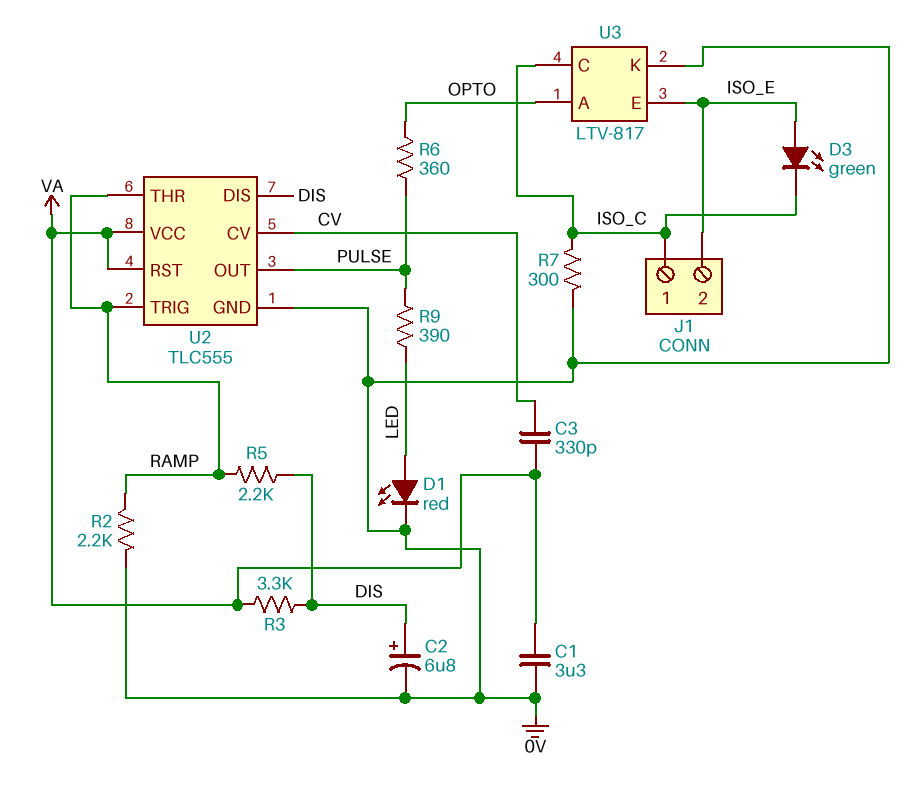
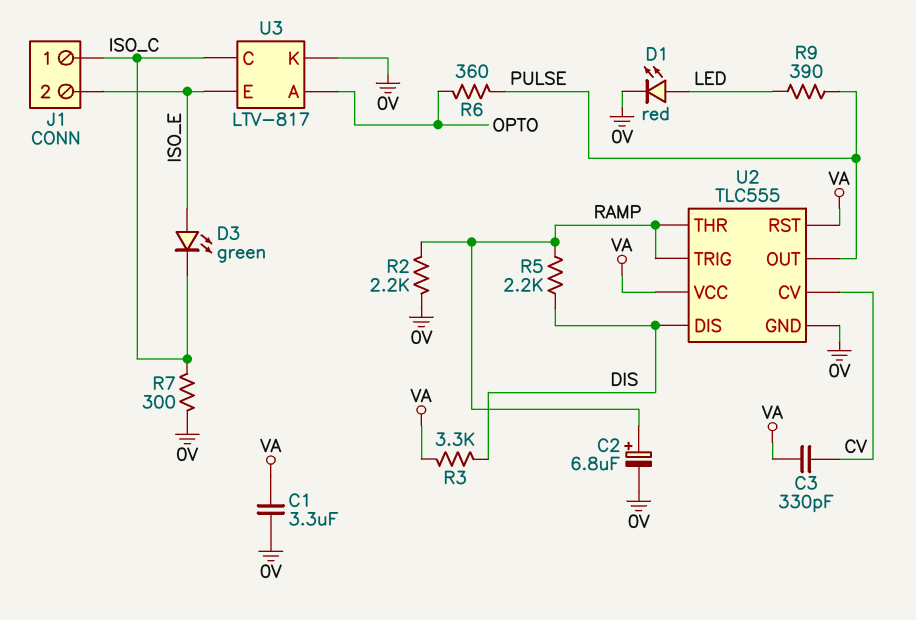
C2: 6.8uF (plus DIS, minus 0V) -> 6.8uF (plus RAMP, minus 0V)

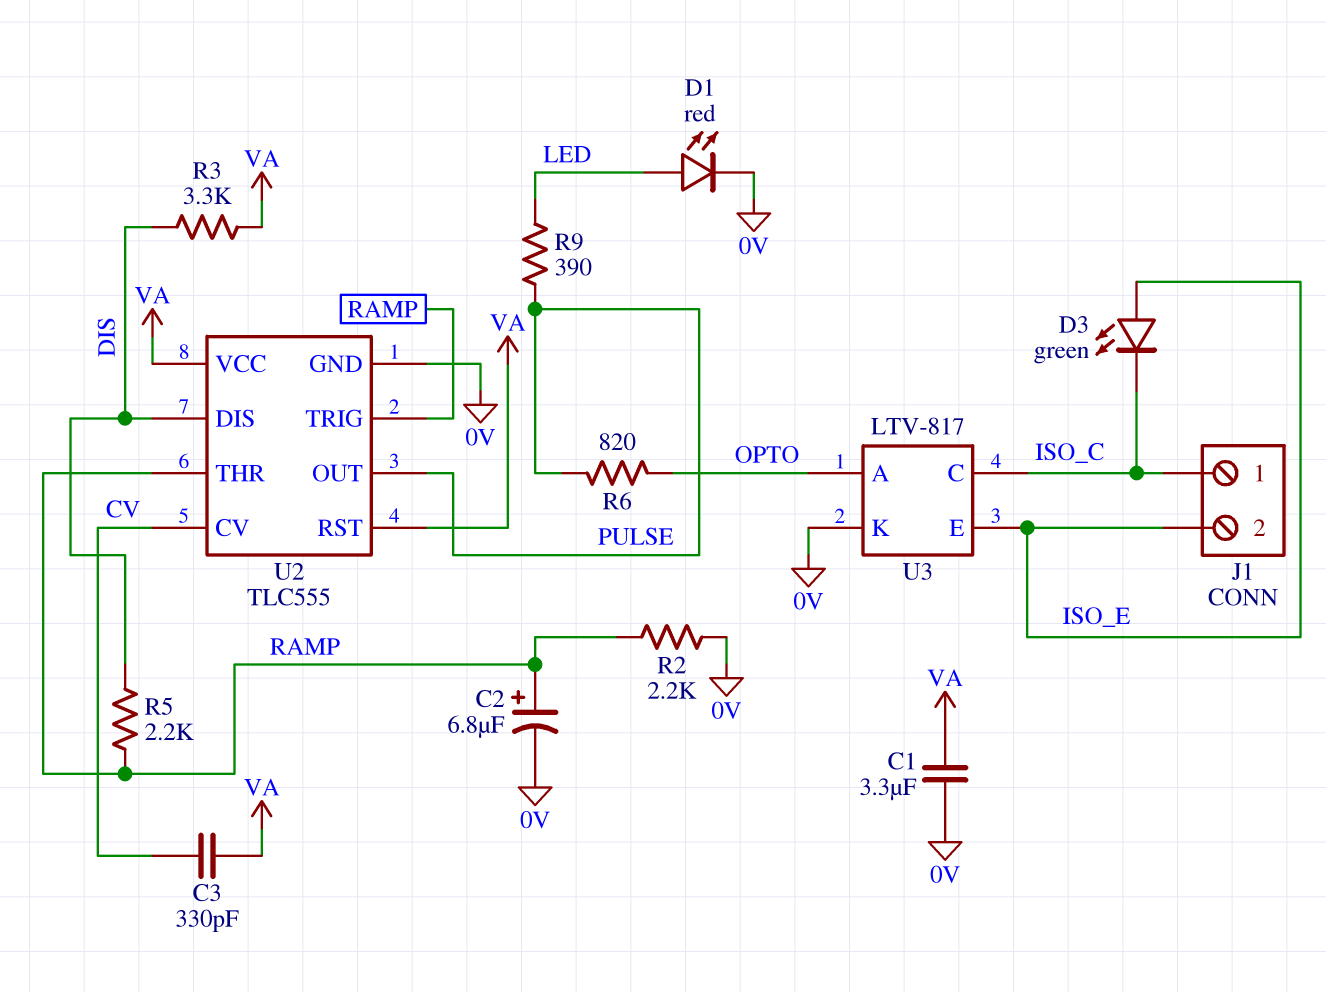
R6: 360 (OPTO, PULSE) -> 820 (OPTO, PULSE)
R7: 300 (0V, ISO_C) -> none

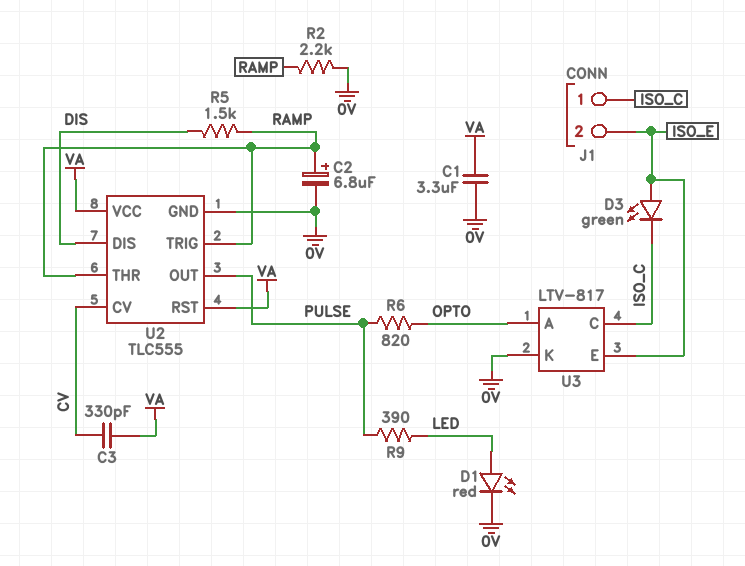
R3: 3.3k (DIS, VA) -> none
R5: 2.2k (DIS, RAMP) -> 1.5k (DIS, RAMP)

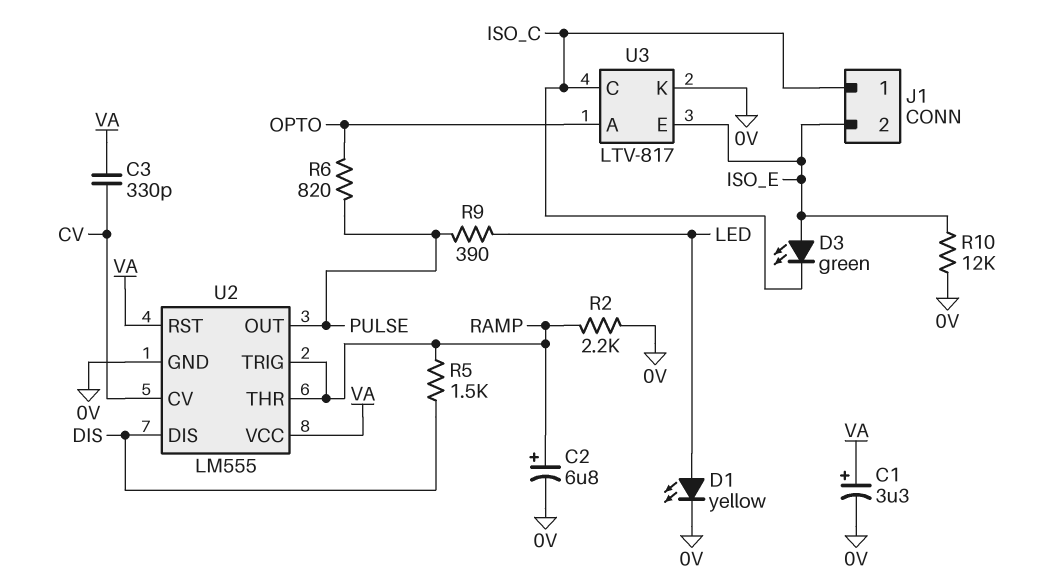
C1: 3.3uF (0V, VA) -> 3.3uF (plus VA, minus 0V)
D1: LED red (A LED, K 0V) -> LED yellow (A LED, K 0V)
R10: none -> 12k (0V, ISO_E)
U2: TLC555 -> LM555

